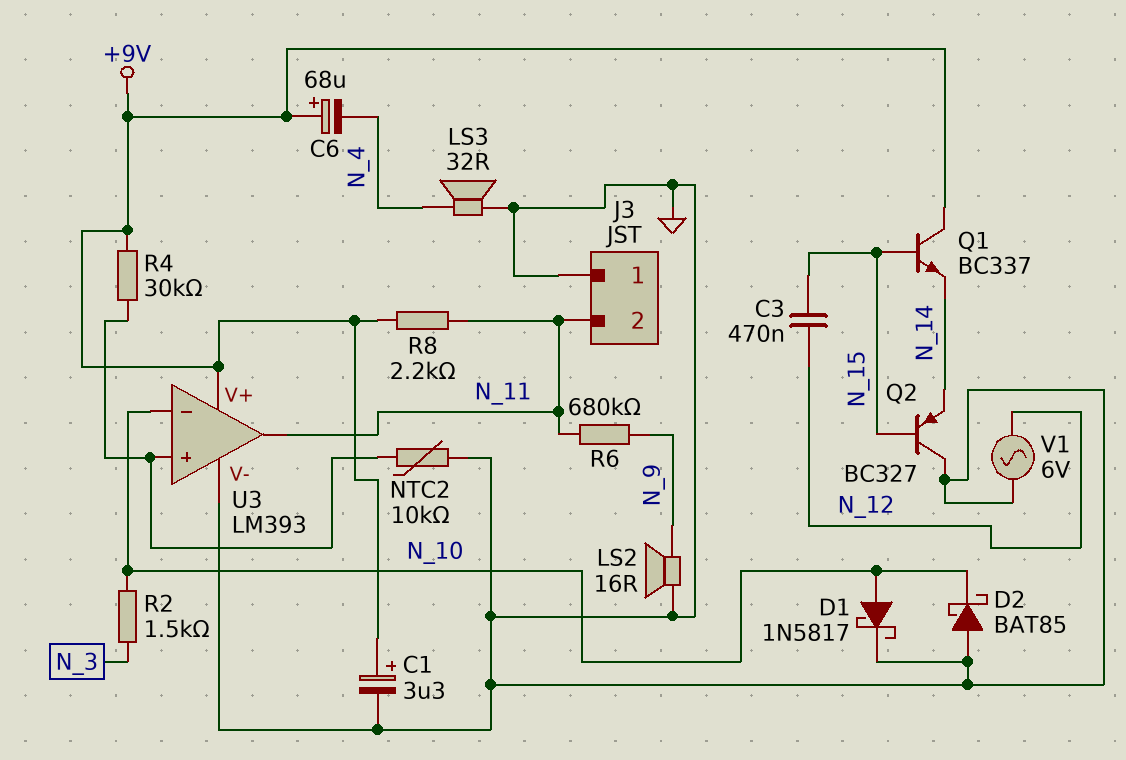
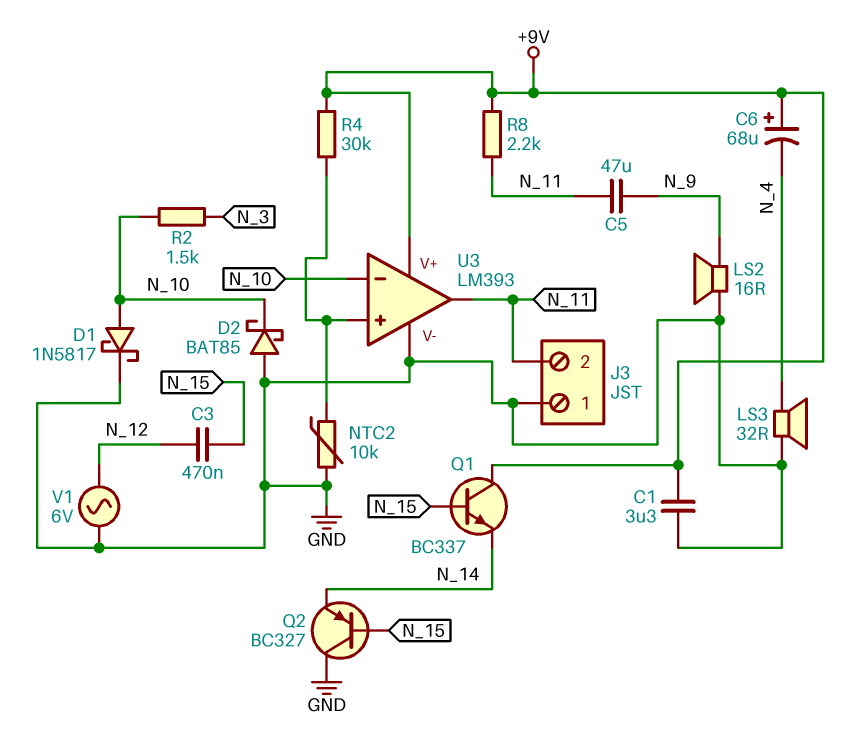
C1: 3.3uF (plus +9V, minus GND) -> 3.3uF (+9V, GND)
C5: none -> 47uF (N_9, N_11)
R6: 680k (N_9, N_11) -> none

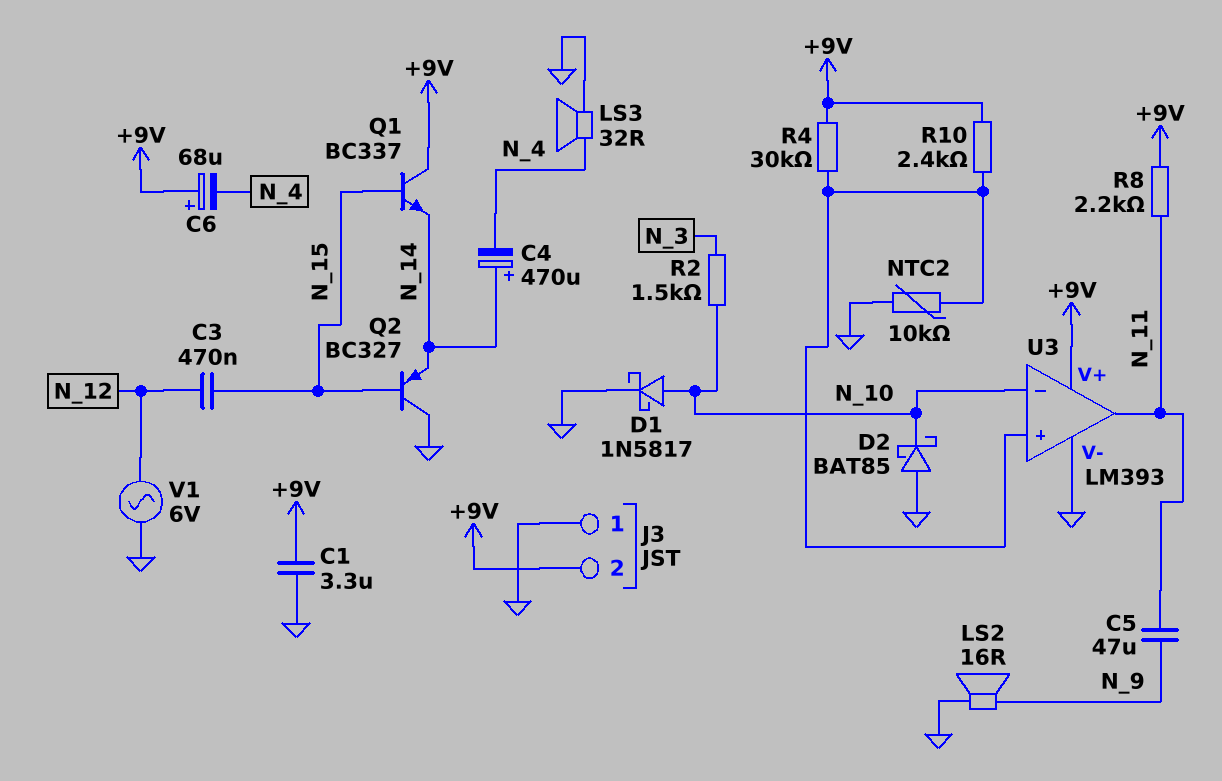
C4: none -> 470uF (plus N_14, minus N_4)
J3 pin 2: N_11 -> +9V
R10: none -> 2.4k (+9V, U3/in+)

